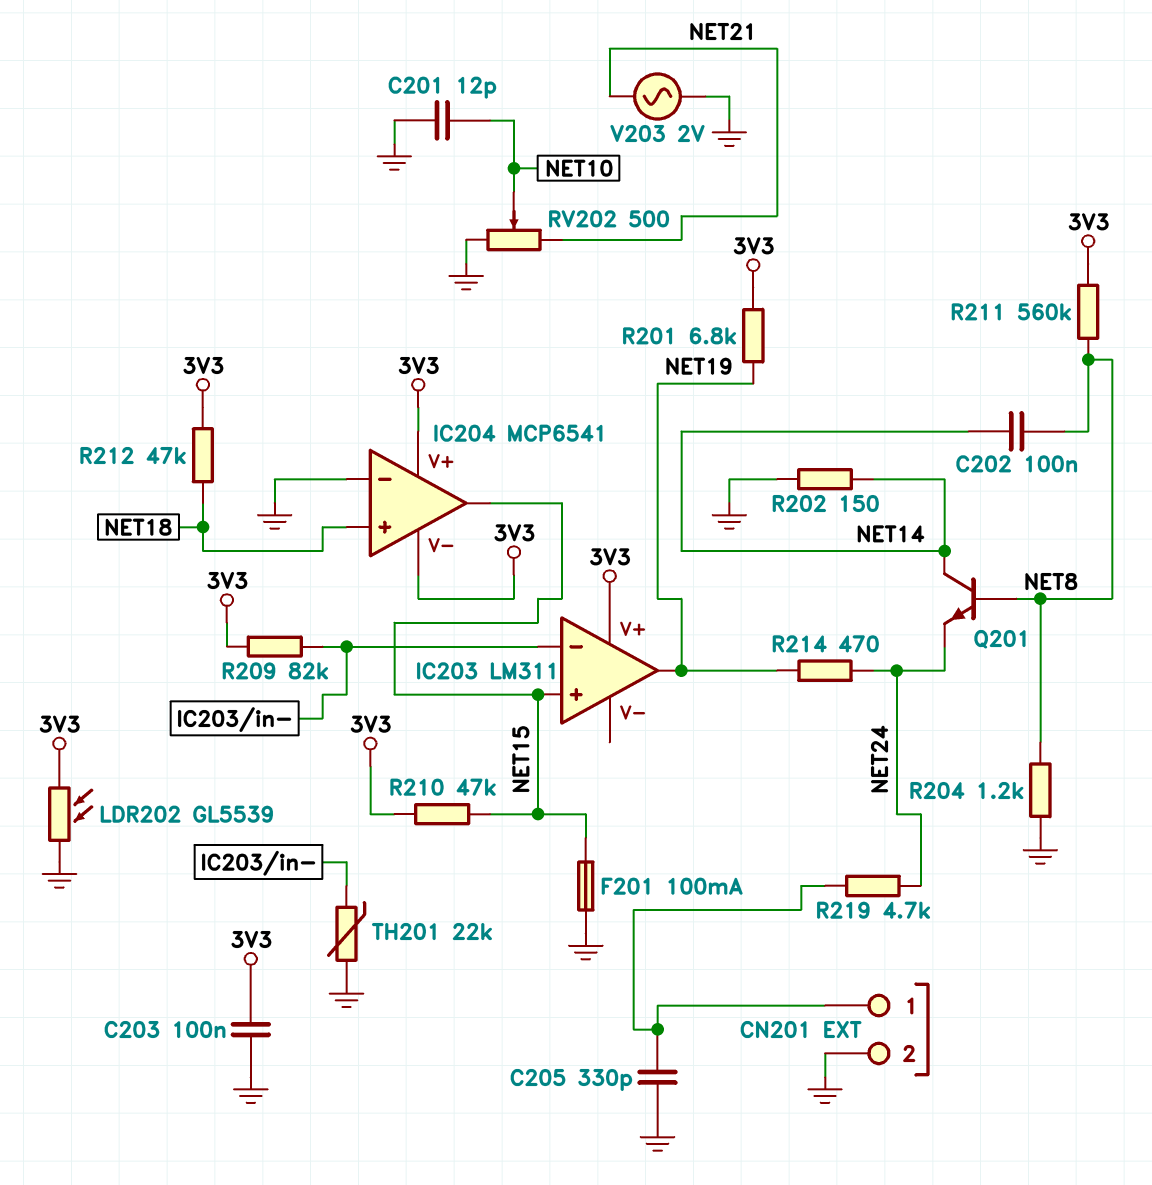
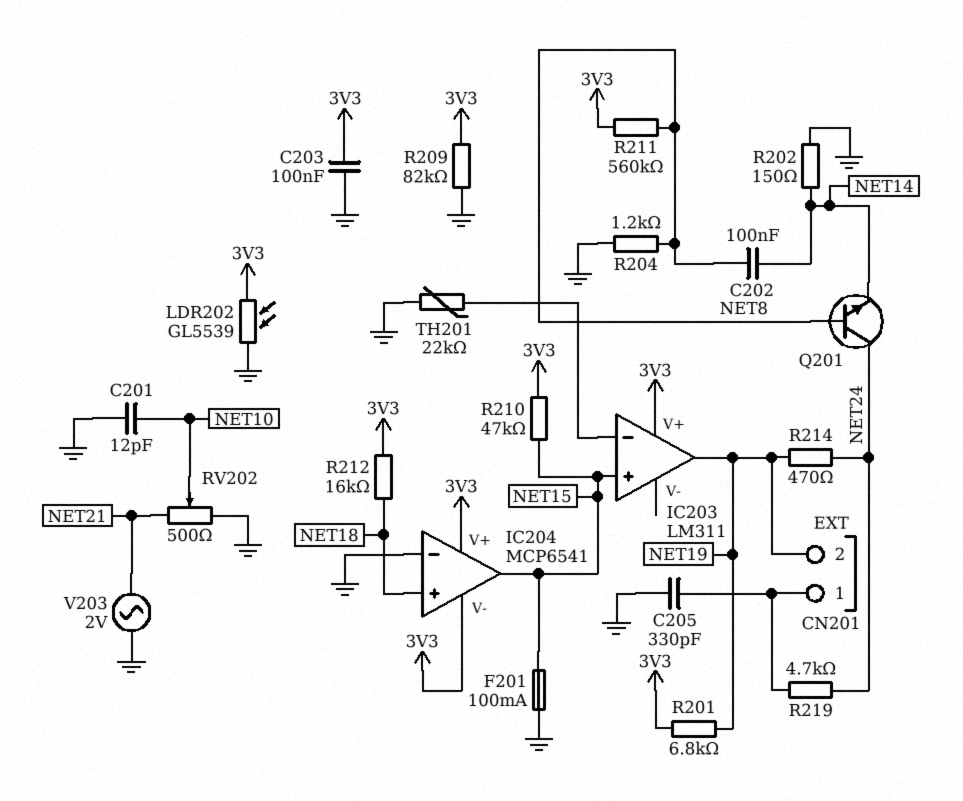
CN201 pin 2: GND -> NET19
Q201: NPN (B NET8, C NET14, E NET24) -> NPN (B NET8, C NET24, E NET14)
R209: 82k (3V3, IC203/in-) -> 82k (3V3, GND)
R212: 47k (3V3, NET18) -> 16k (3V3, NET18)

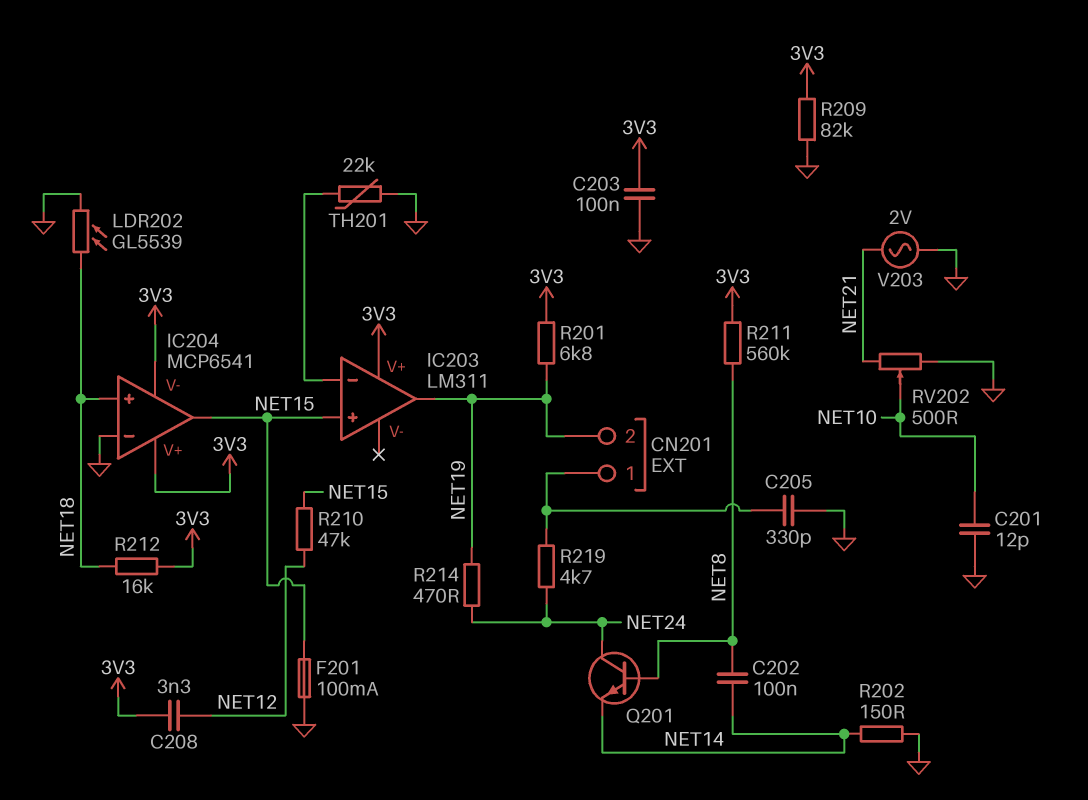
C208: none -> 3.3nF (3V3, NET12)
LDR202: GL5539 (3V3, GND) -> GL5539 (GND, NET18)
R204: 1.2k (GND, NET8) -> none
R210: 47k (3V3, NET15) -> 47k (NET12, NET15)

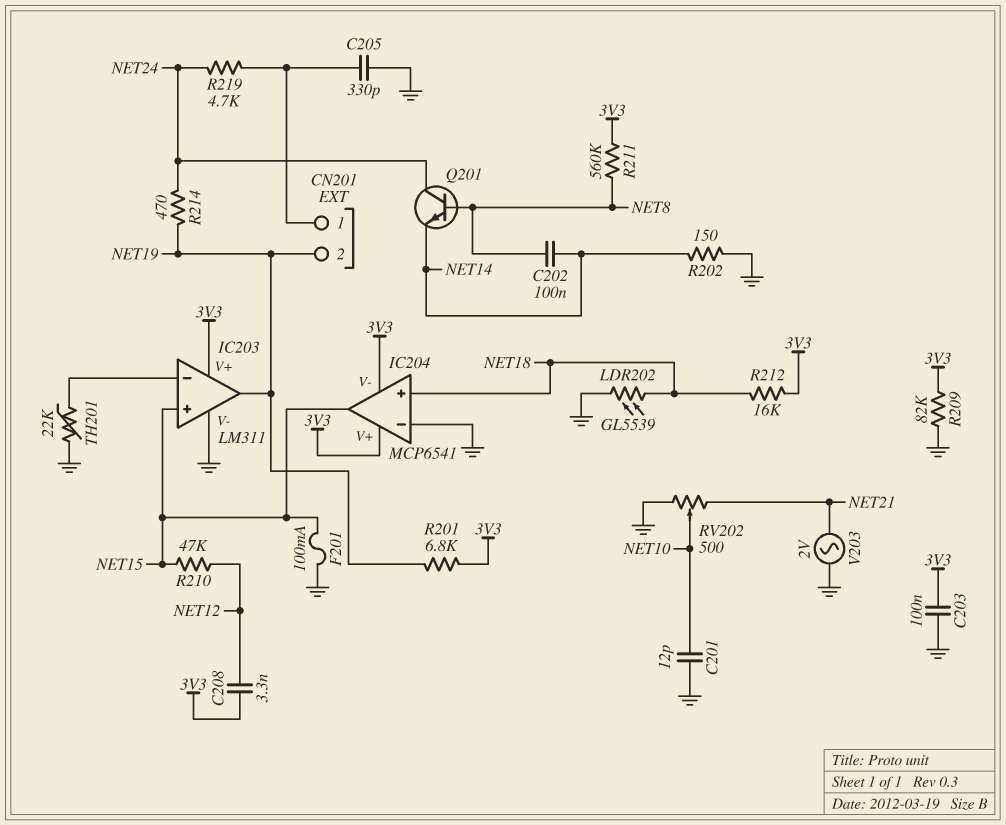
IC203 pin V-: none -> GND

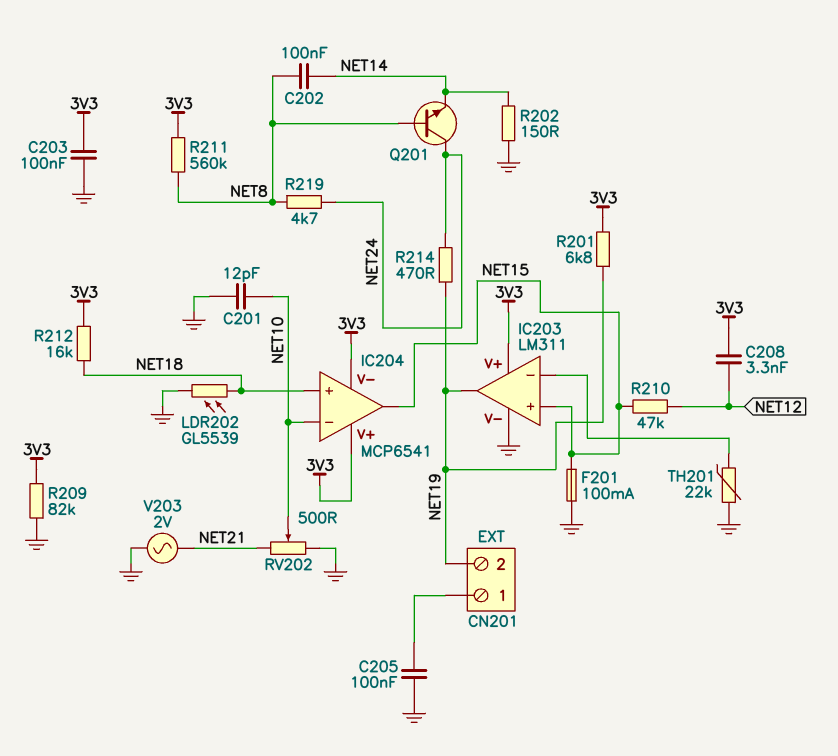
C205: 330pF (CN201/1, GND) -> 100nF (CN201/1, GND)
IC204 pin in-: GND -> NET10
R219: 4.7k (CN201/1, NET24) -> 4.7k (NET8, NET24)

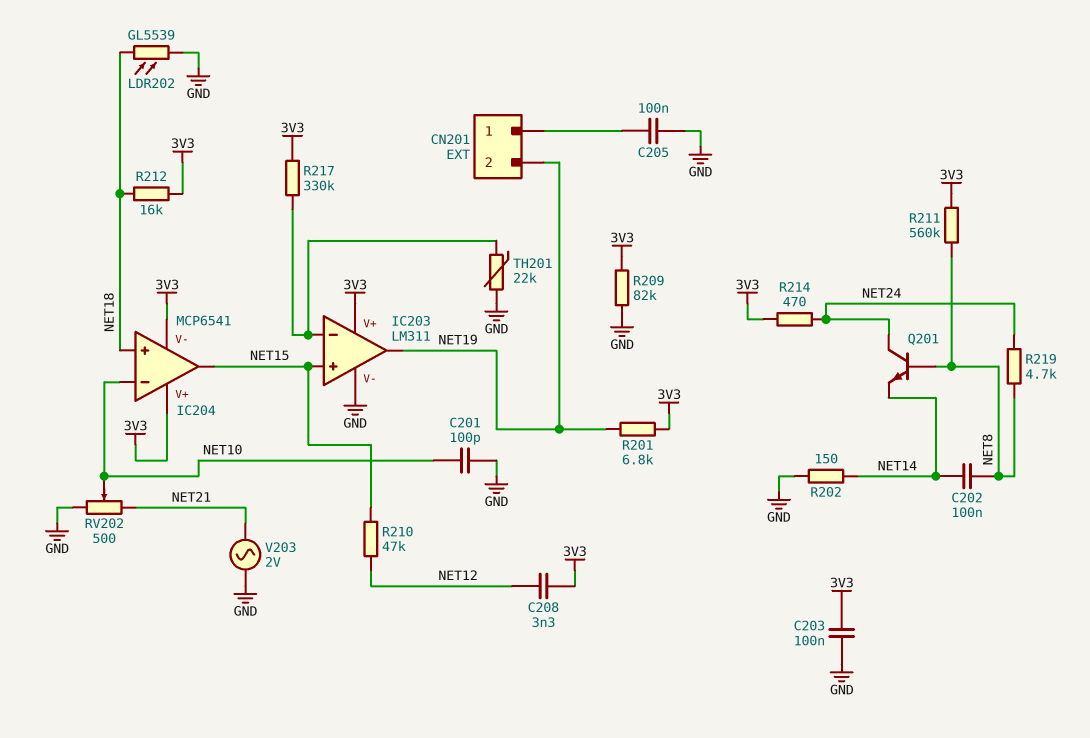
C201: 12pF (GND, NET10) -> 100pF (GND, NET10)
F201: 100mA (GND, NET15) -> none
R214: 470 (NET19, NET24) -> 470 (3V3, NET24)
R217: none -> 330k (3V3, IC203/in-)

